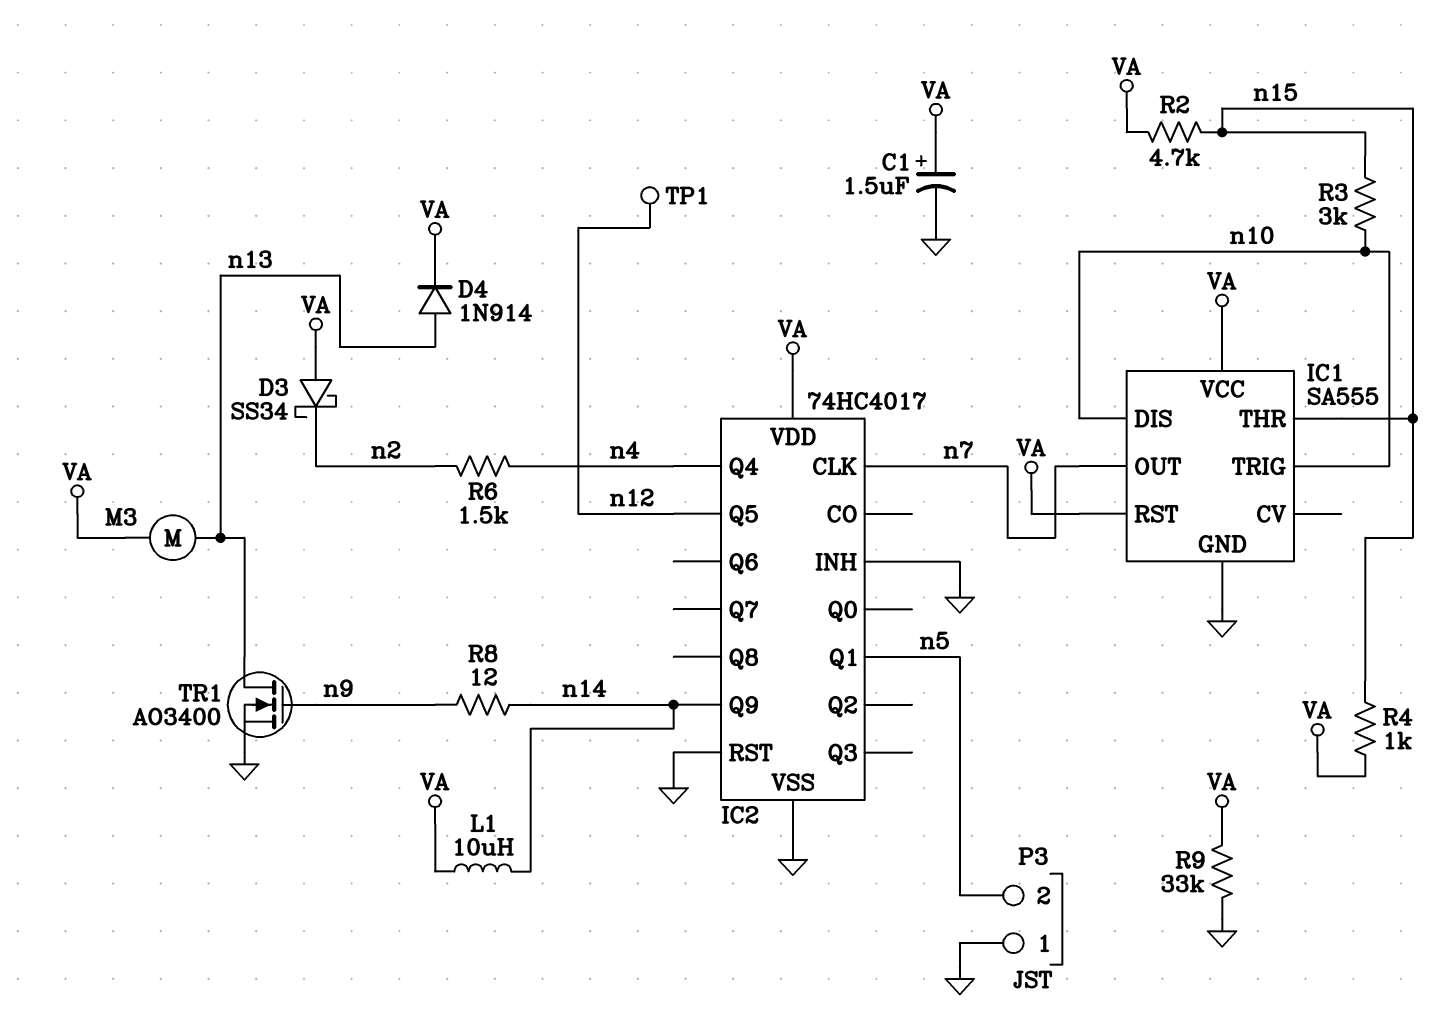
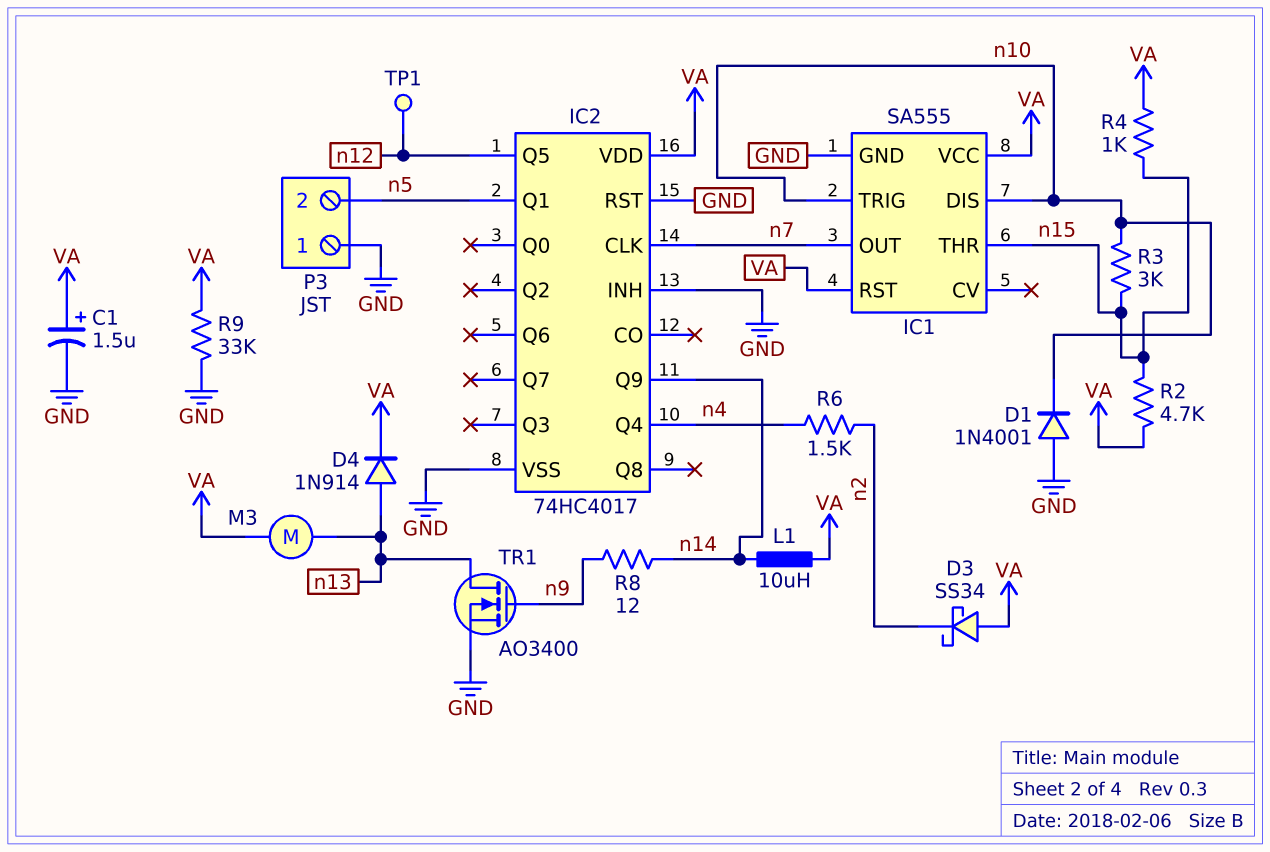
D1: none -> diode 1N4001 (A GND, K n10)

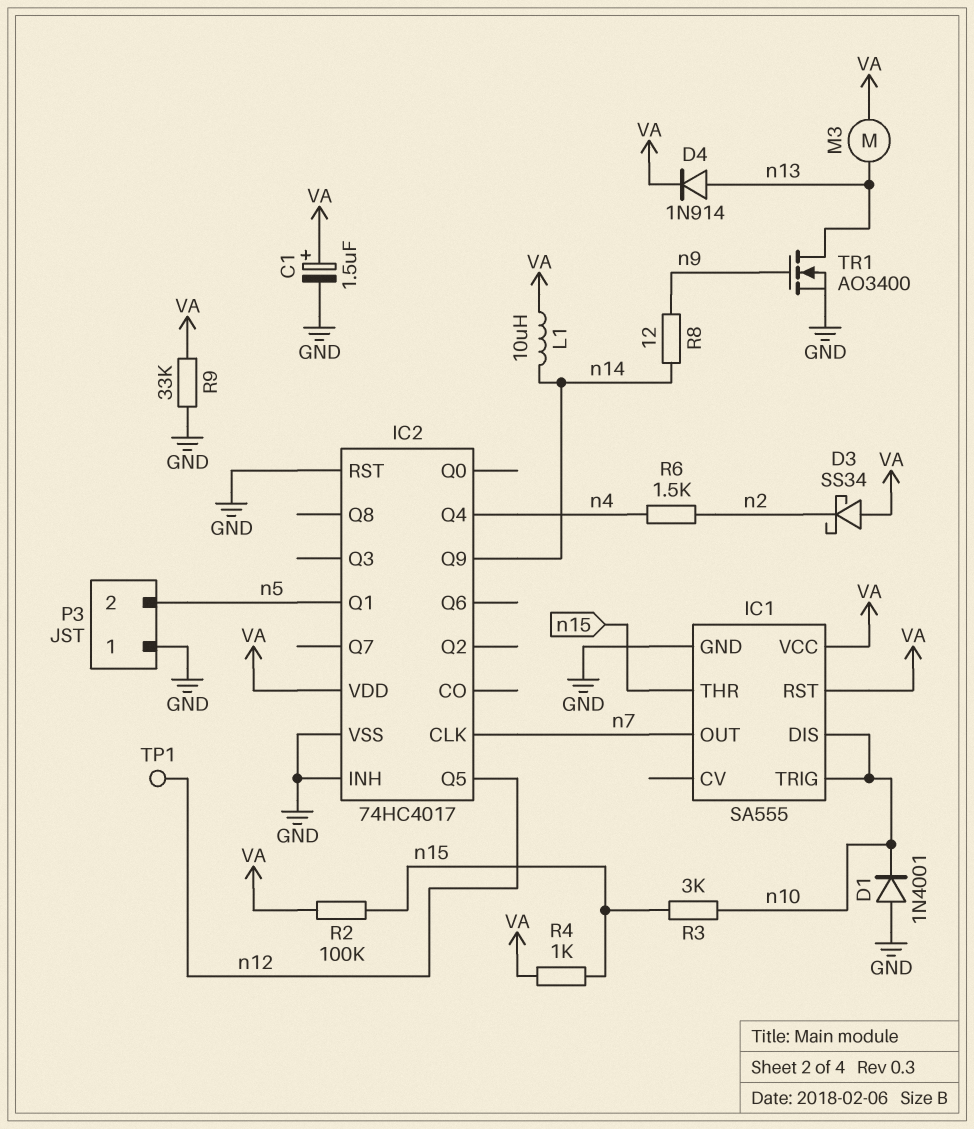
R2: 4.7k (VA, n15) -> 100k (VA, n15)

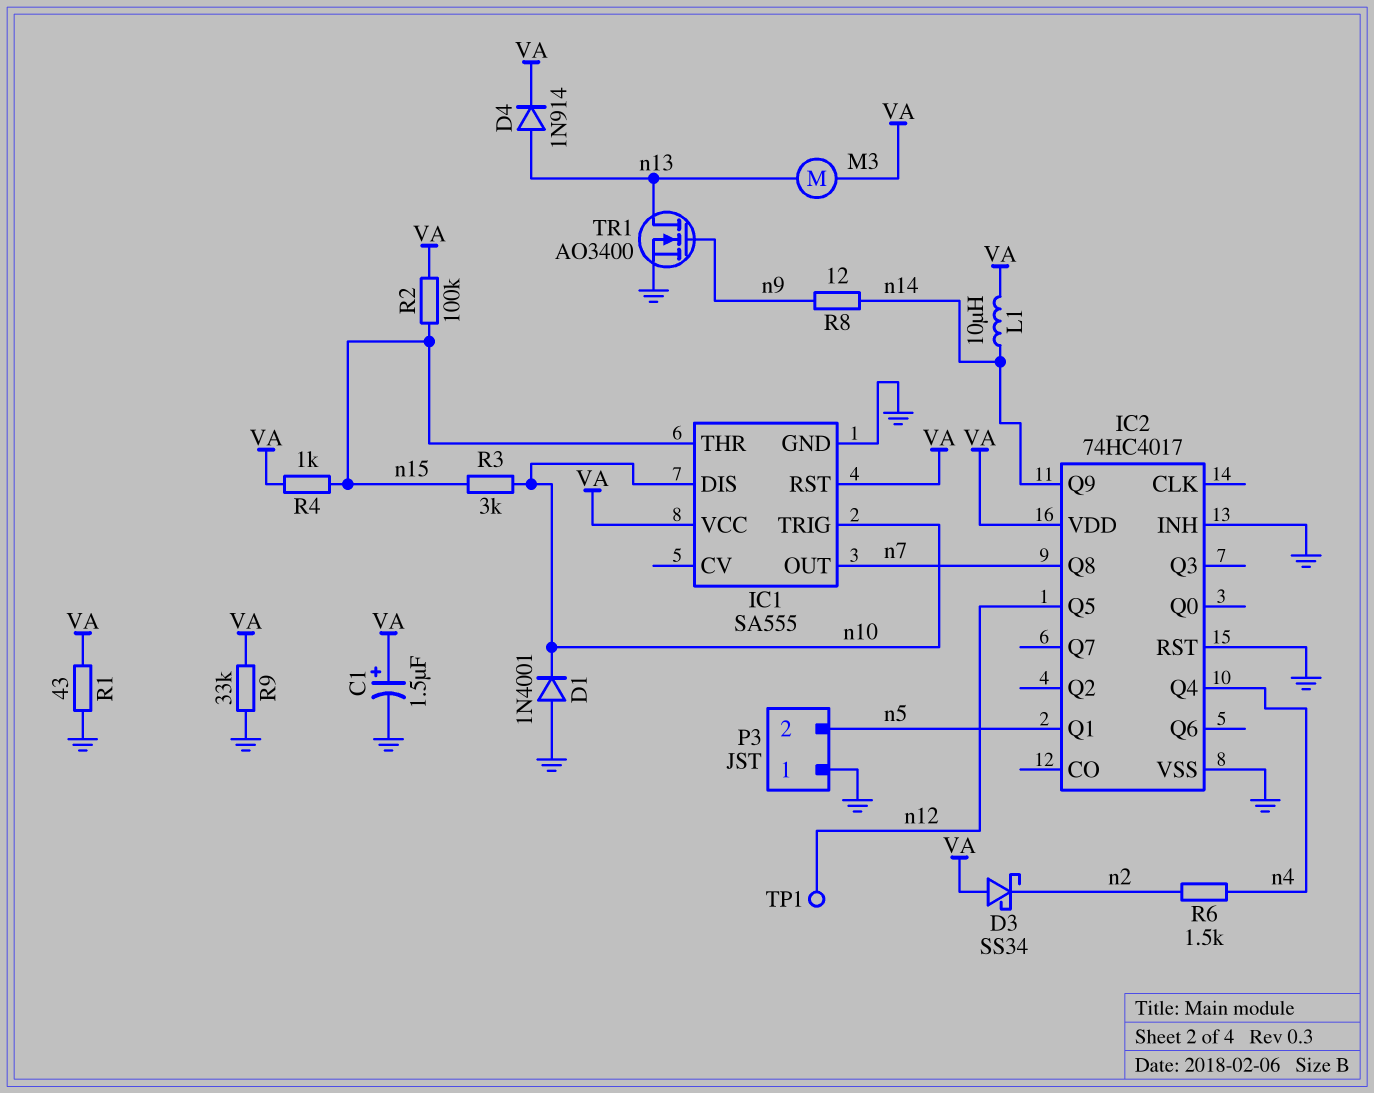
IC2 pin CLK: n7 -> none
IC2 pin Q8: none -> n7
R1: none -> 43 (GND, VA)

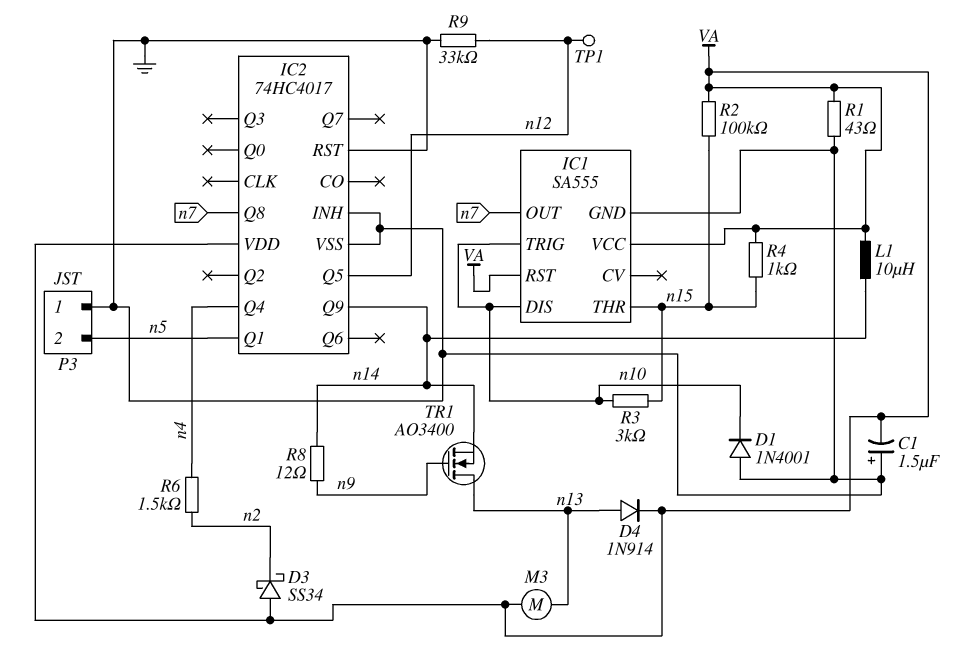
C1: 1.5uF (plus VA, minus GND) -> 1.5uF (plus GND, minus VA)
R9: 33k (GND, VA) -> 33k (GND, n12)
TR1: NMOS AO3400 (G n9, D n13, S GND) -> NMOS AO3400 (G n9, D n13, S n14)

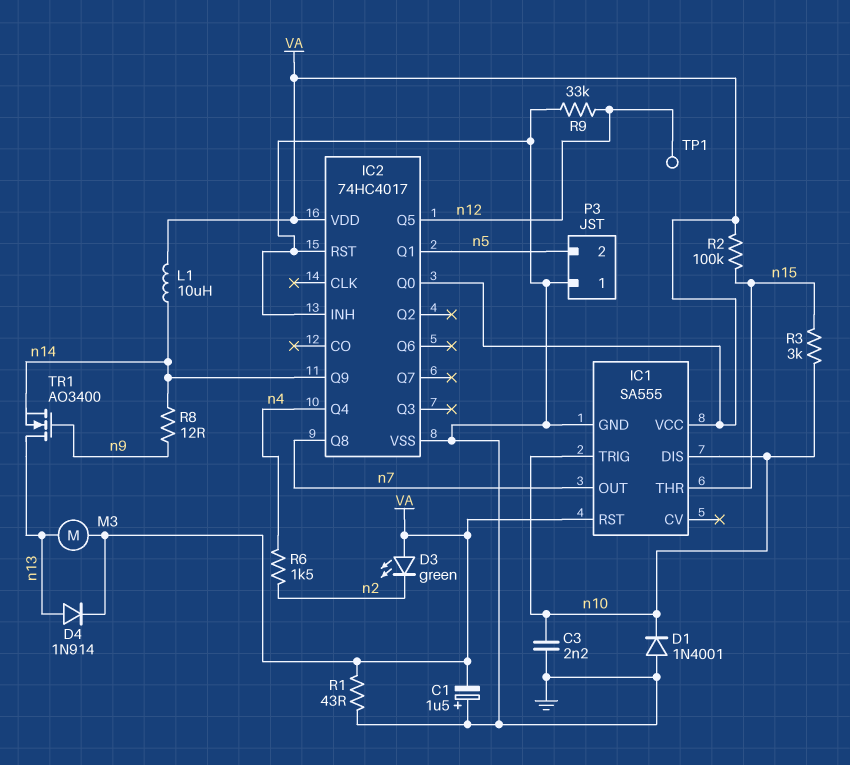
C3: none -> 2.2nF (GND, n10)
D3: schottky SS34 (A VA, K n2) -> LED green (A VA, K n2)
IC2 pin Q0: none -> VA
R4: 1k (VA, n15) -> none

